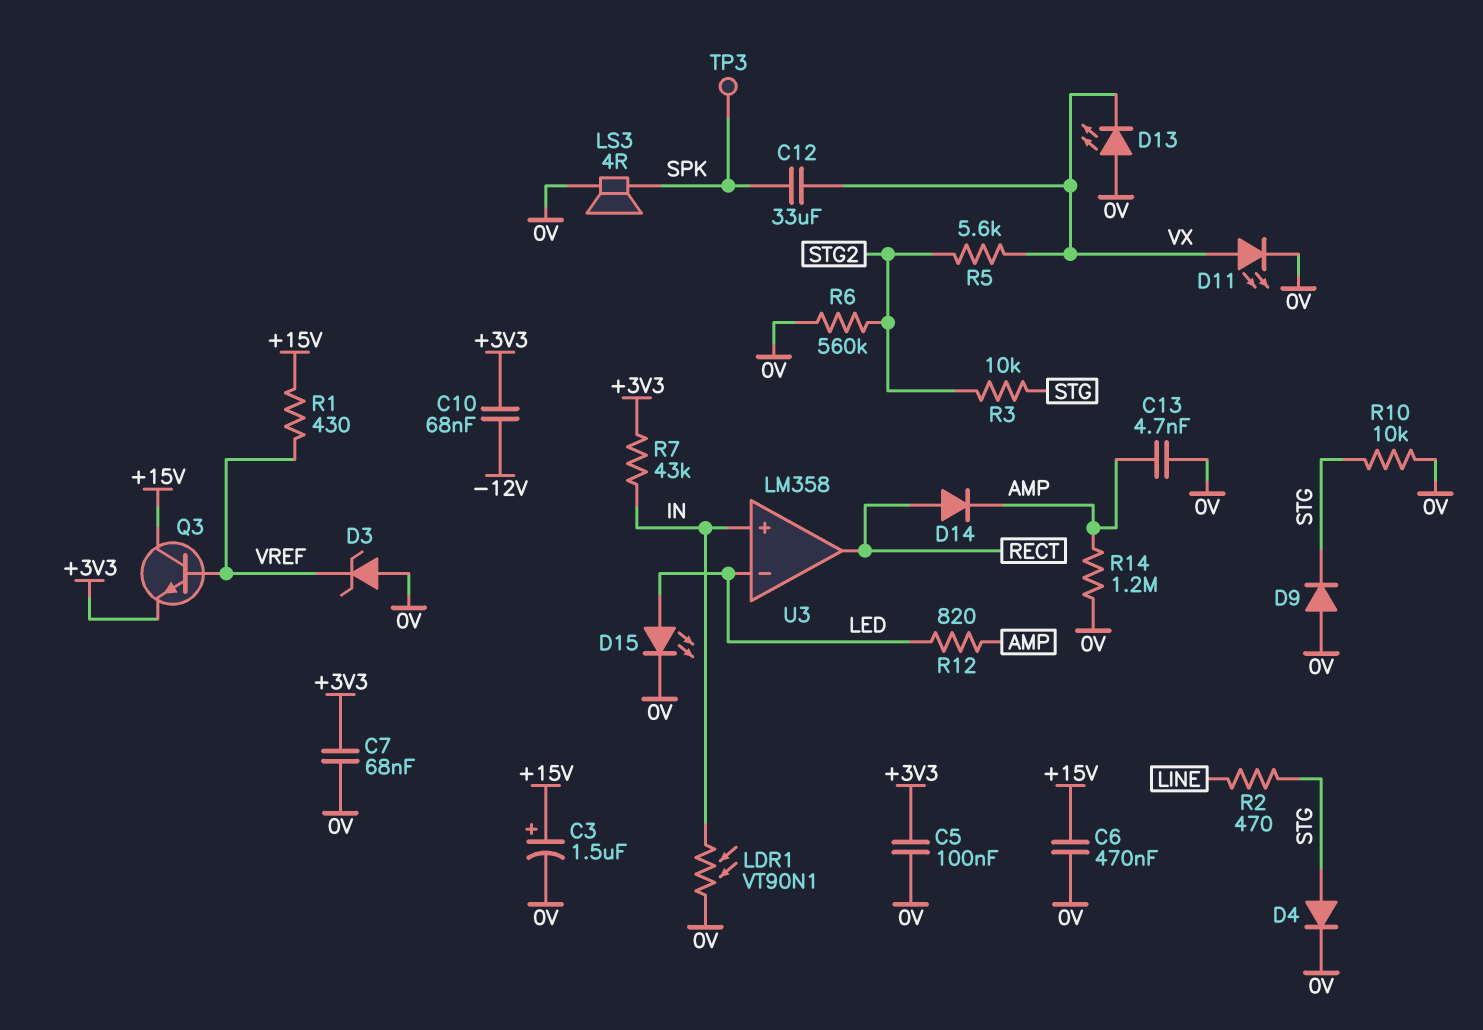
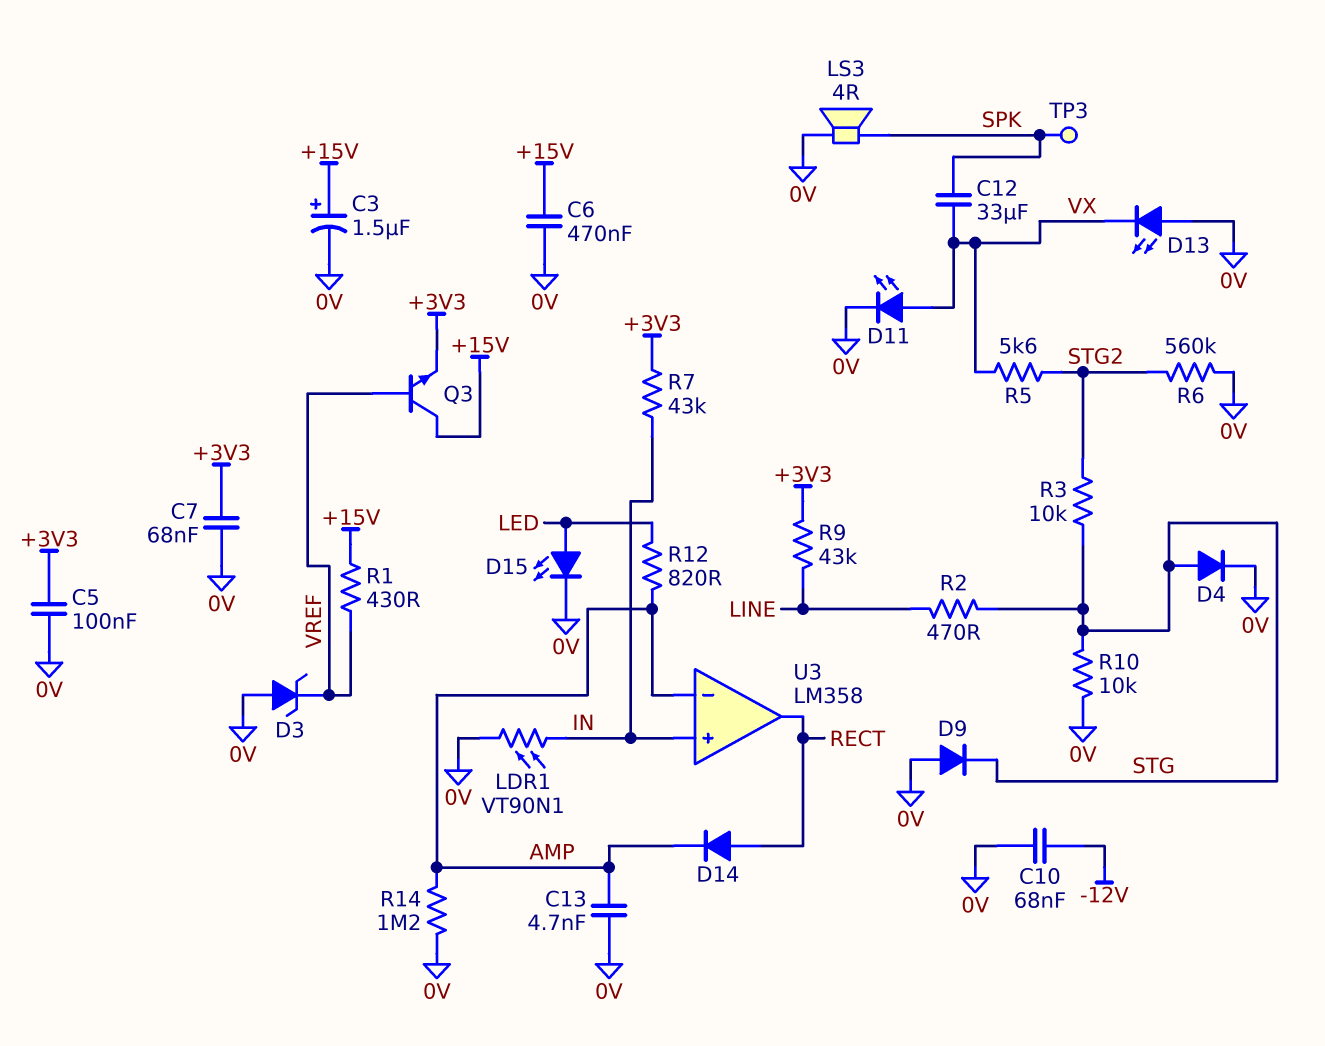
C10: 68nF (+3V3, -12V) -> 68nF (-12V, 0V)
R9: none -> 43k (+3V3, LINE)
U3 pin in-: LED -> AMP

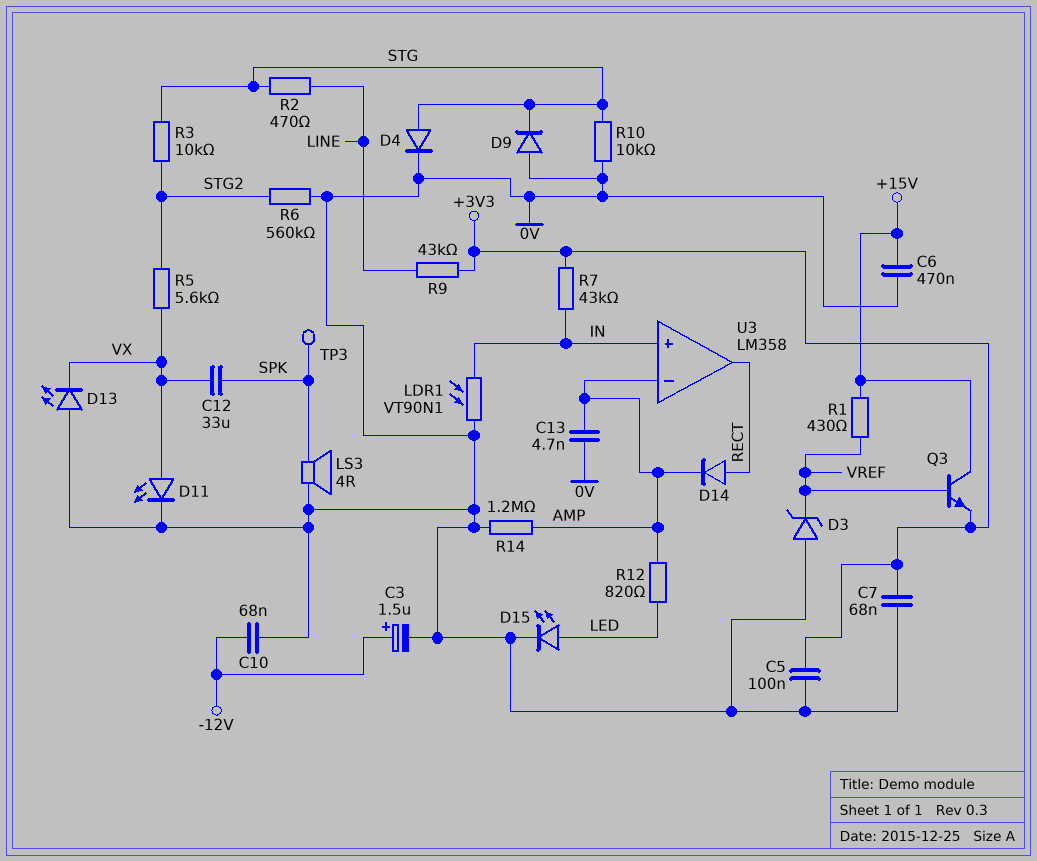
C3: 1.5uF (plus +15V, minus 0V) -> 1.5uF (plus -12V, minus 0V)

